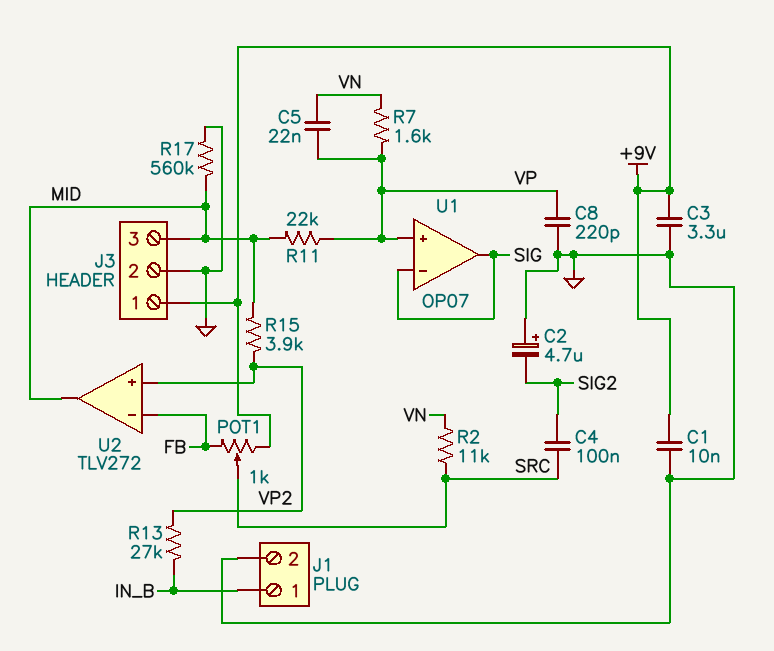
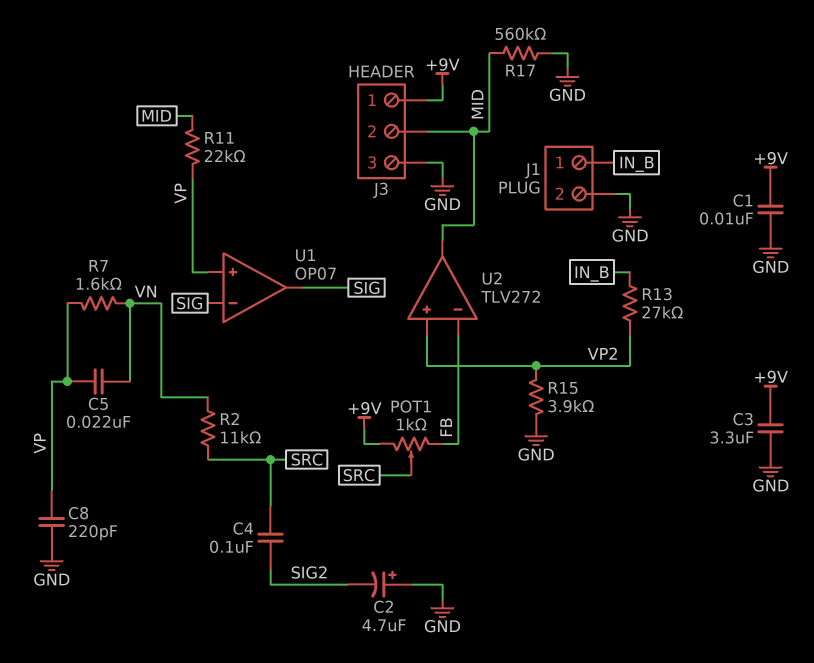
J3 pin 2: GND -> MID
J3 pin 3: MID -> GND
R15: 3.9k (MID, VP2) -> 3.9k (GND, VP2)

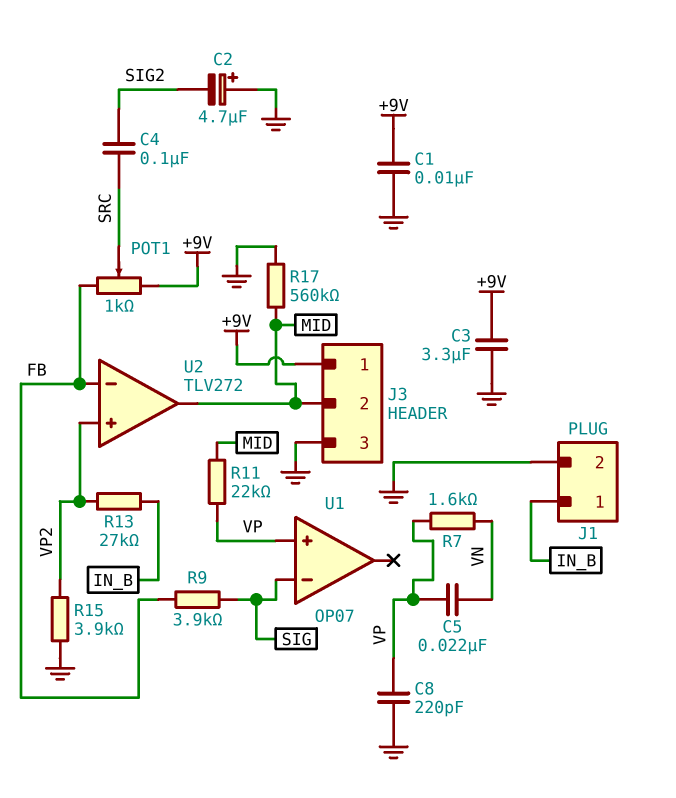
R2: 11k (SRC, VN) -> none
R9: none -> 3.9k (FB, SIG)
U1 pin out: SIG -> none

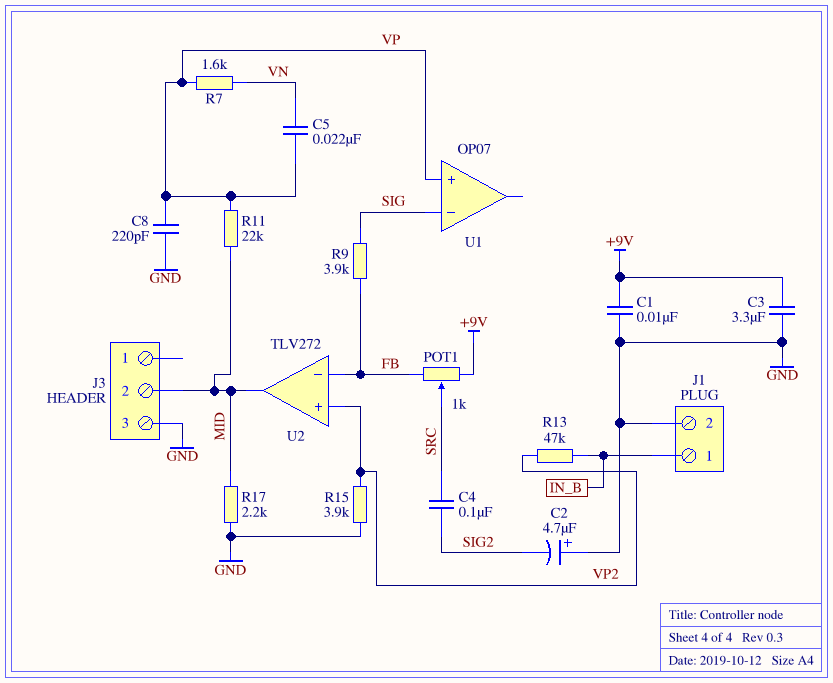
J3 pin 1: +9V -> none
R13: 27k (IN_B, VP2) -> 47k (IN_B, VP2)
R17: 560k (GND, MID) -> 2.2k (GND, MID)

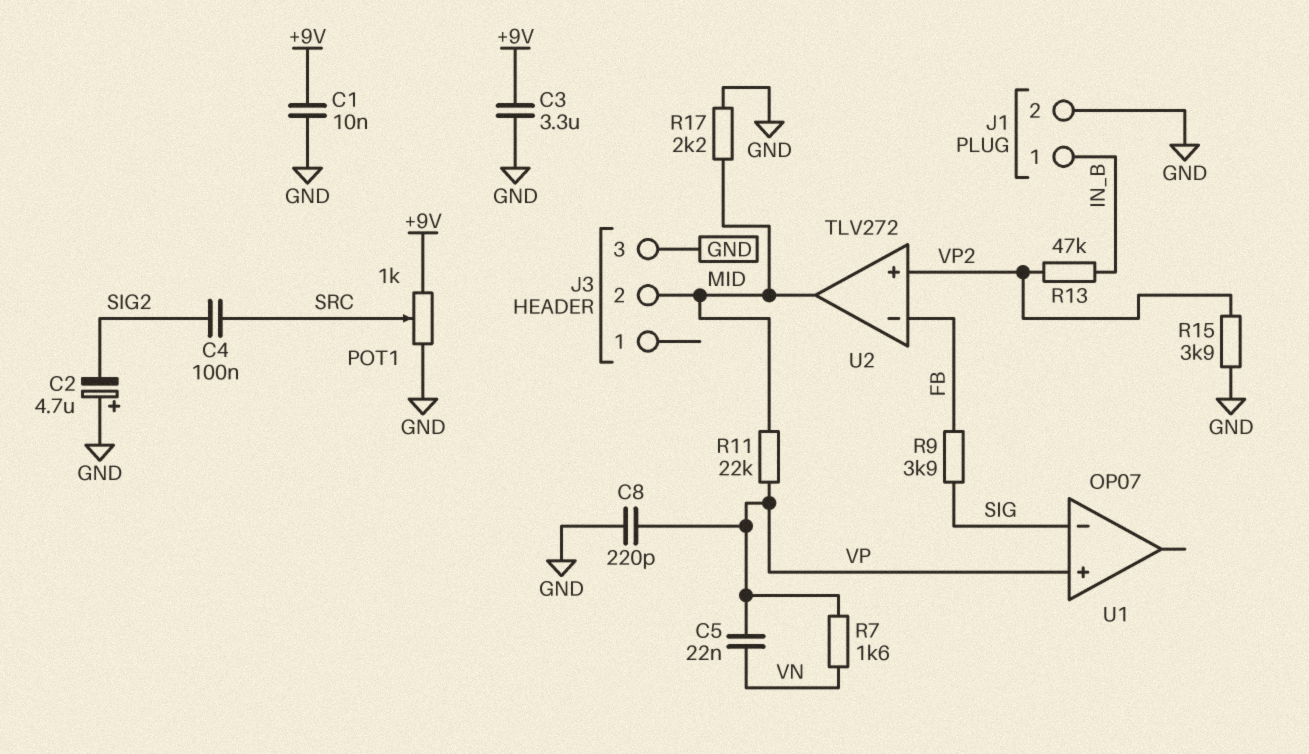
POT1: 1k (+9V, FB, wiper SRC) -> 1k (+9V, GND, wiper SRC)

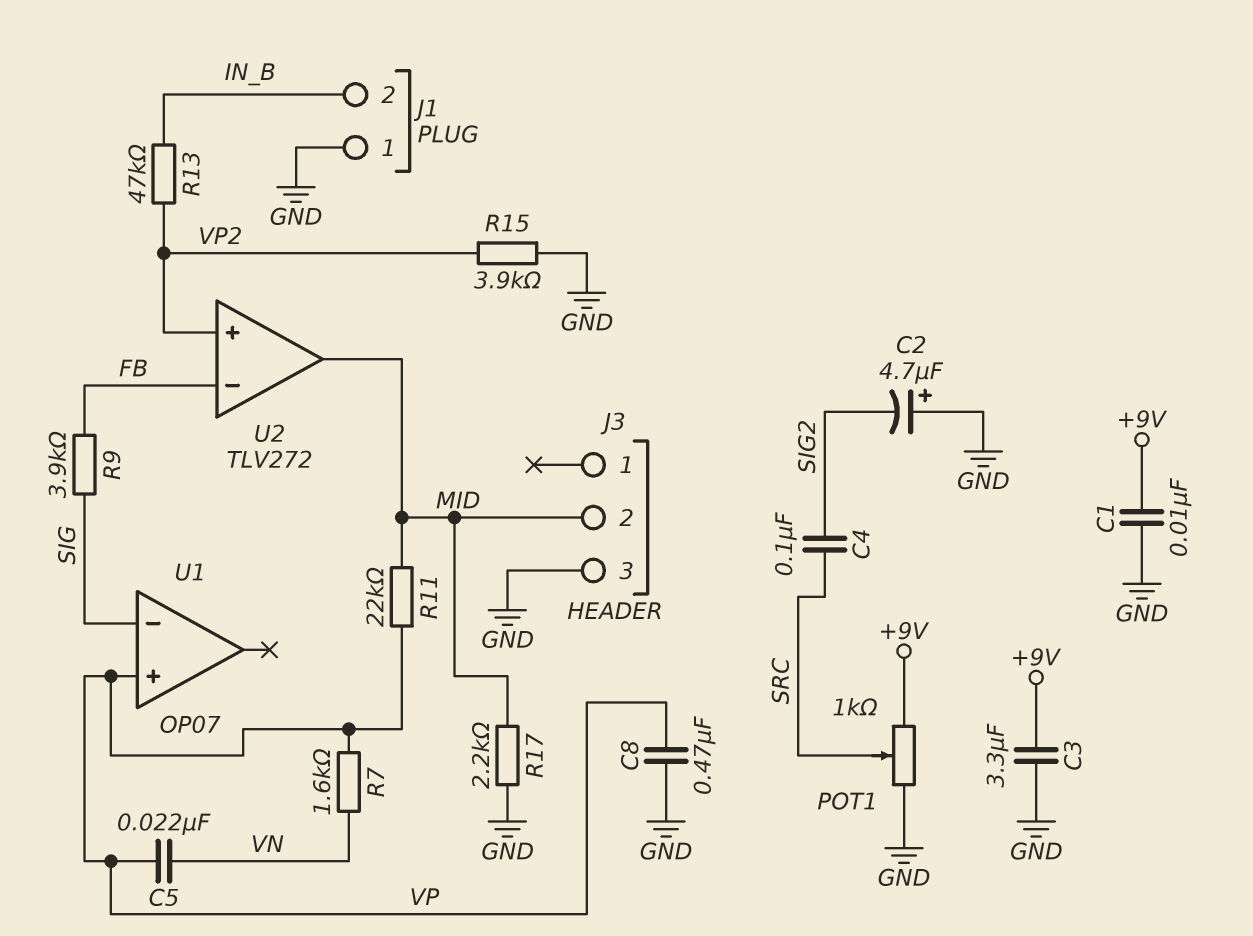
C8: 220pF (GND, VP) -> 470nF (GND, VP)
J1 pin 1: IN_B -> GND
J1 pin 2: GND -> IN_B

